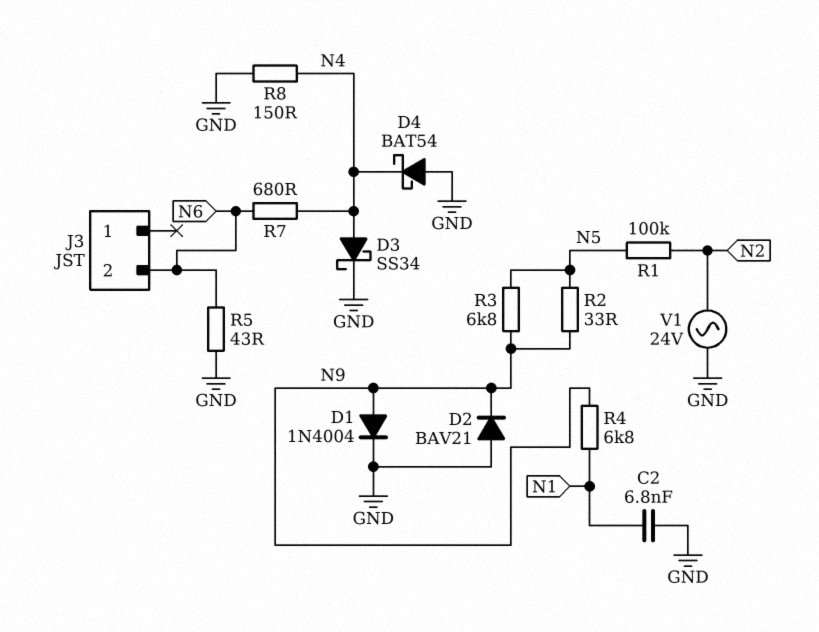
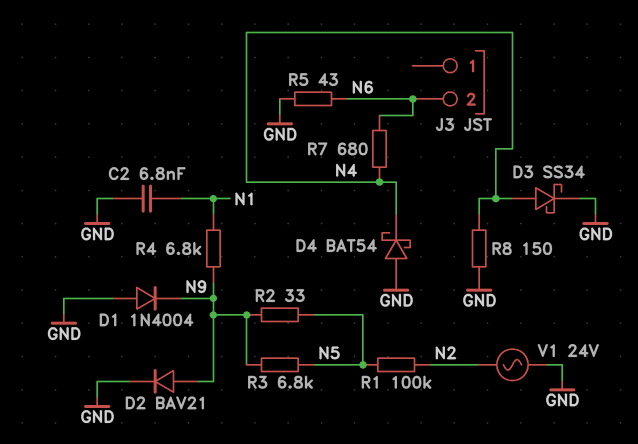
D1: diode 1N4004 (A N9, K GND) -> diode 1N4004 (A GND, K N9)
D2: diode BAV21 (A GND, K N9) -> diode BAV21 (A N9, K GND)

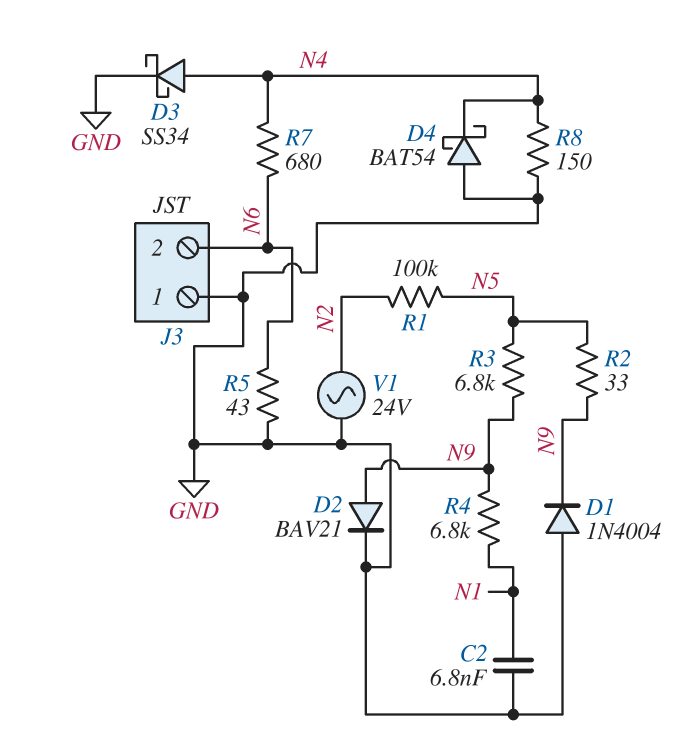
J3 pin 1: none -> GND

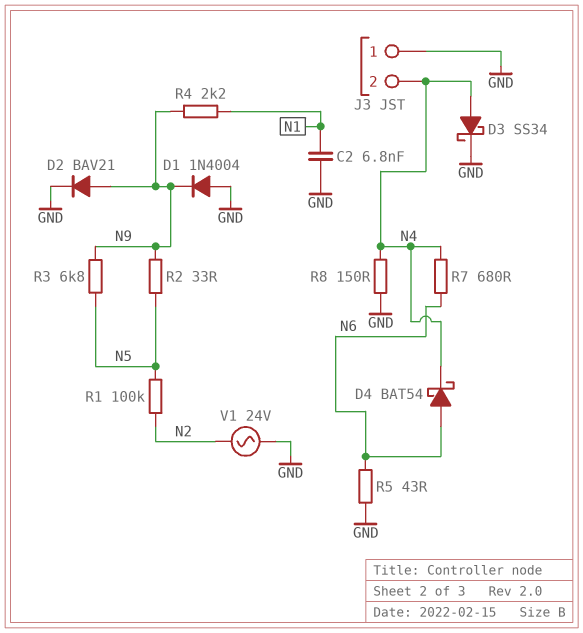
D4: schottky BAT54 (A GND, K N4) -> schottky BAT54 (A N6, K N4)
J3 pin 2: N6 -> N4
R4: 6.8k (N1, N9) -> 2.2k (N1, N9)

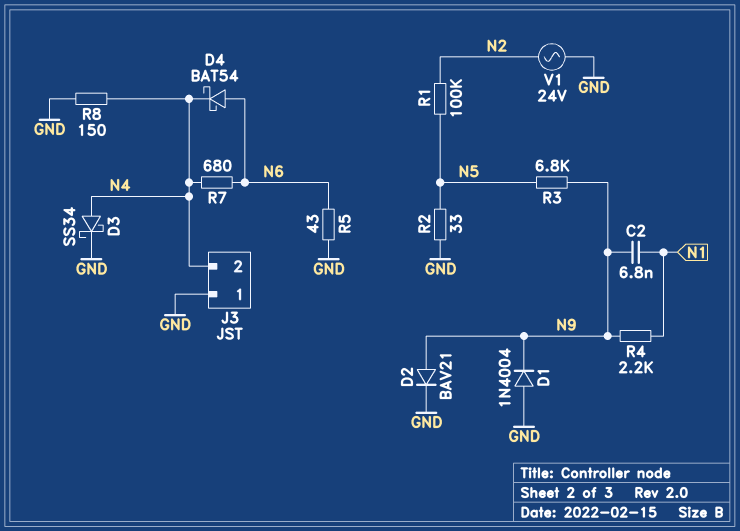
C2: 6.8nF (GND, N1) -> 6.8nF (N1, N9)
R2: 33 (N5, N9) -> 33 (GND, N5)

